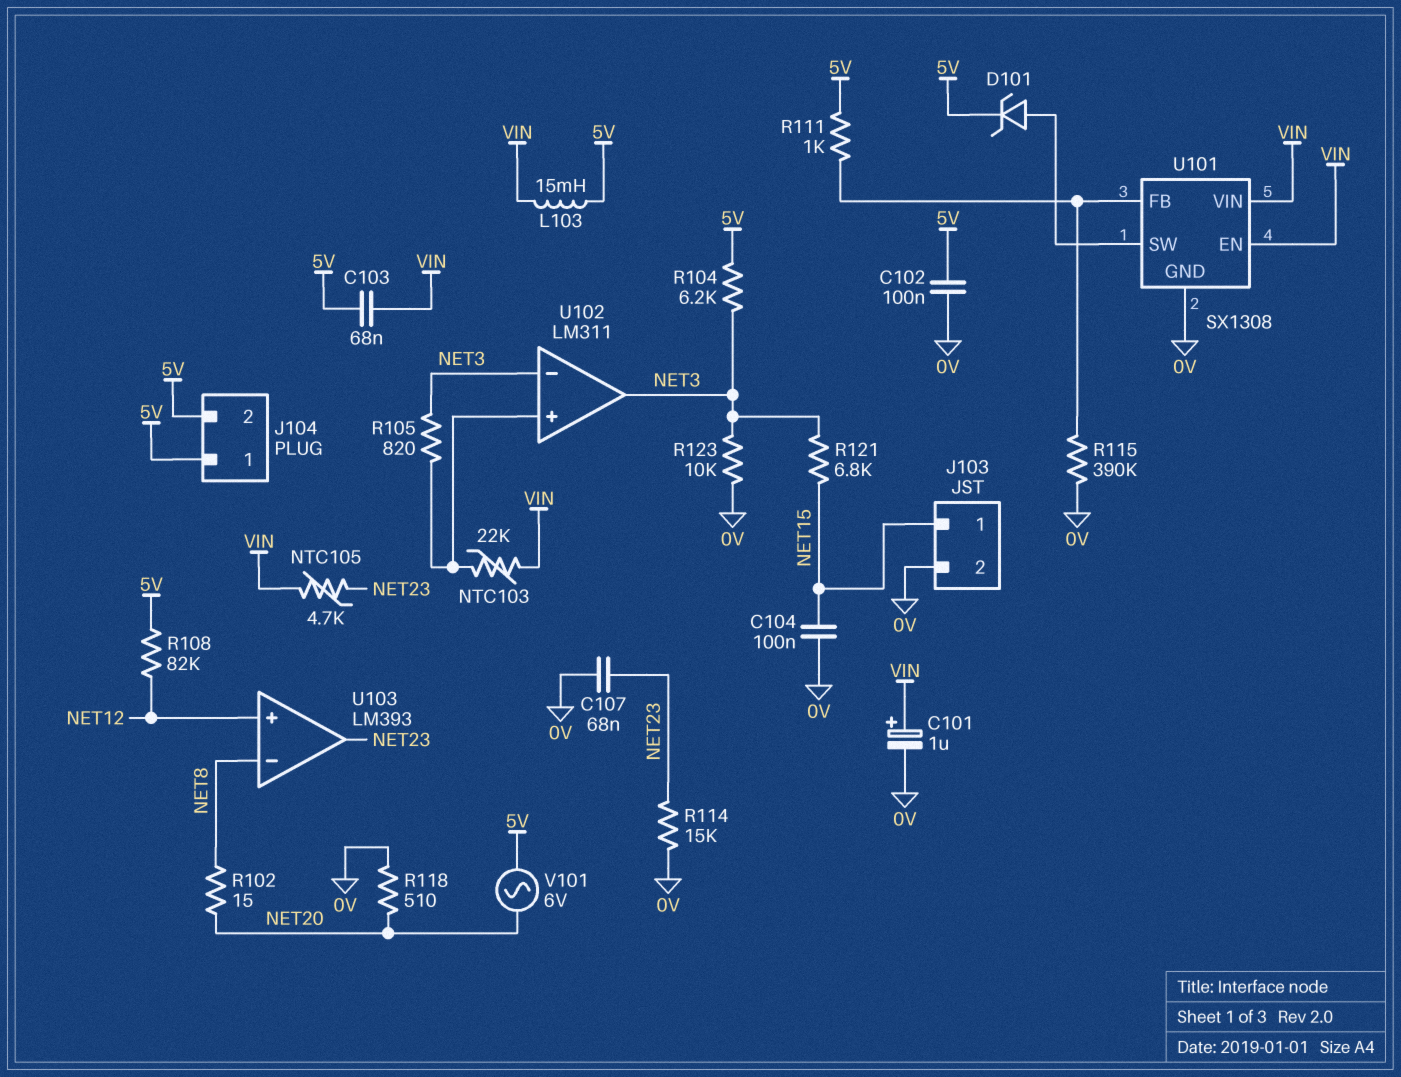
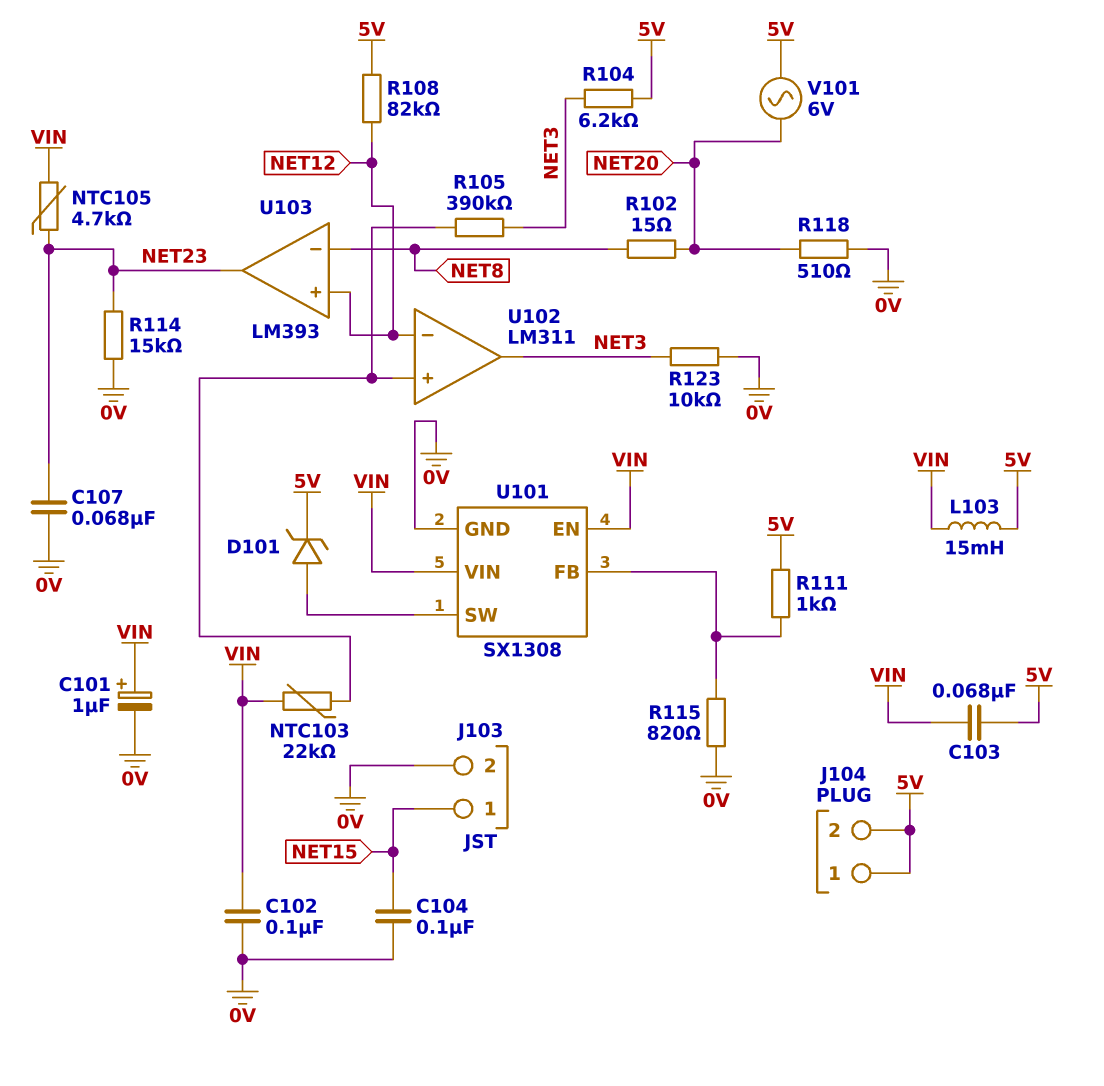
C102: 100nF (0V, 5V) -> 100nF (0V, VIN)
R105: 820 (NET3, U102/in+) -> 390k (NET3, U102/in+)
R115: 390k (0V, U101/FB) -> 820 (0V, U101/FB)
R121: 6.8k (NET3, NET15) -> none
U102 pin in-: NET3 -> NET12

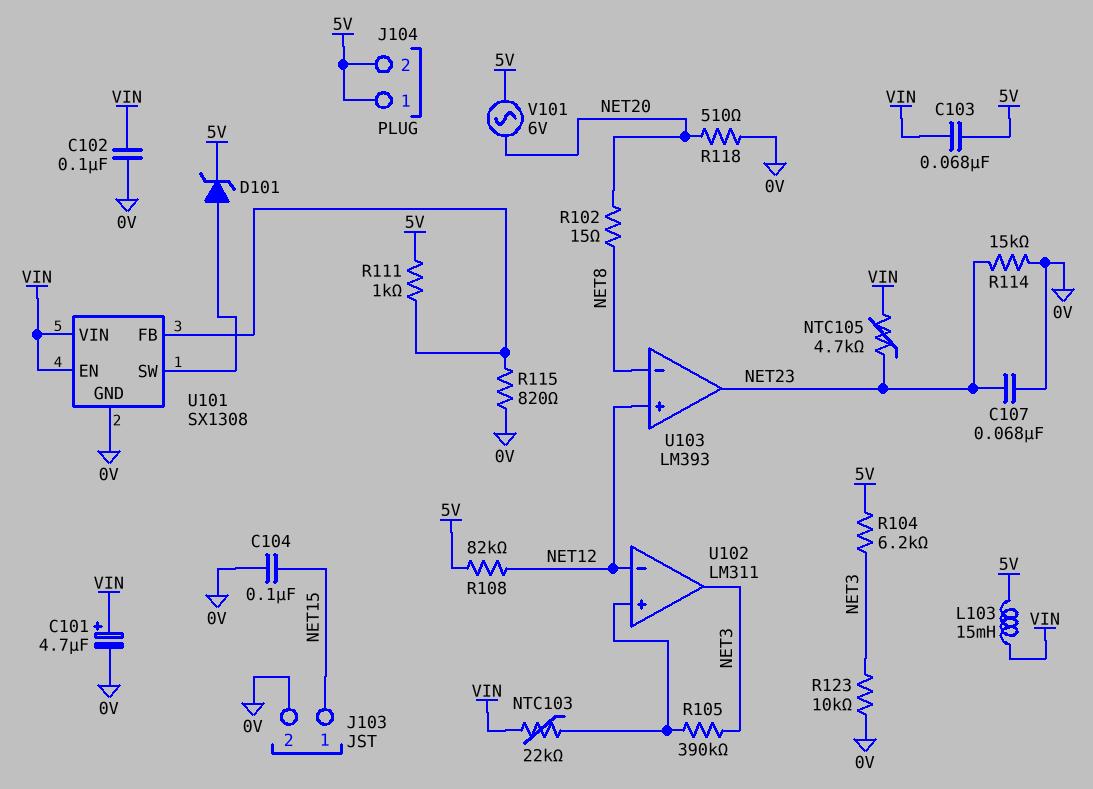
C101: 1uF (plus VIN, minus 0V) -> 4.7uF (plus VIN, minus 0V)

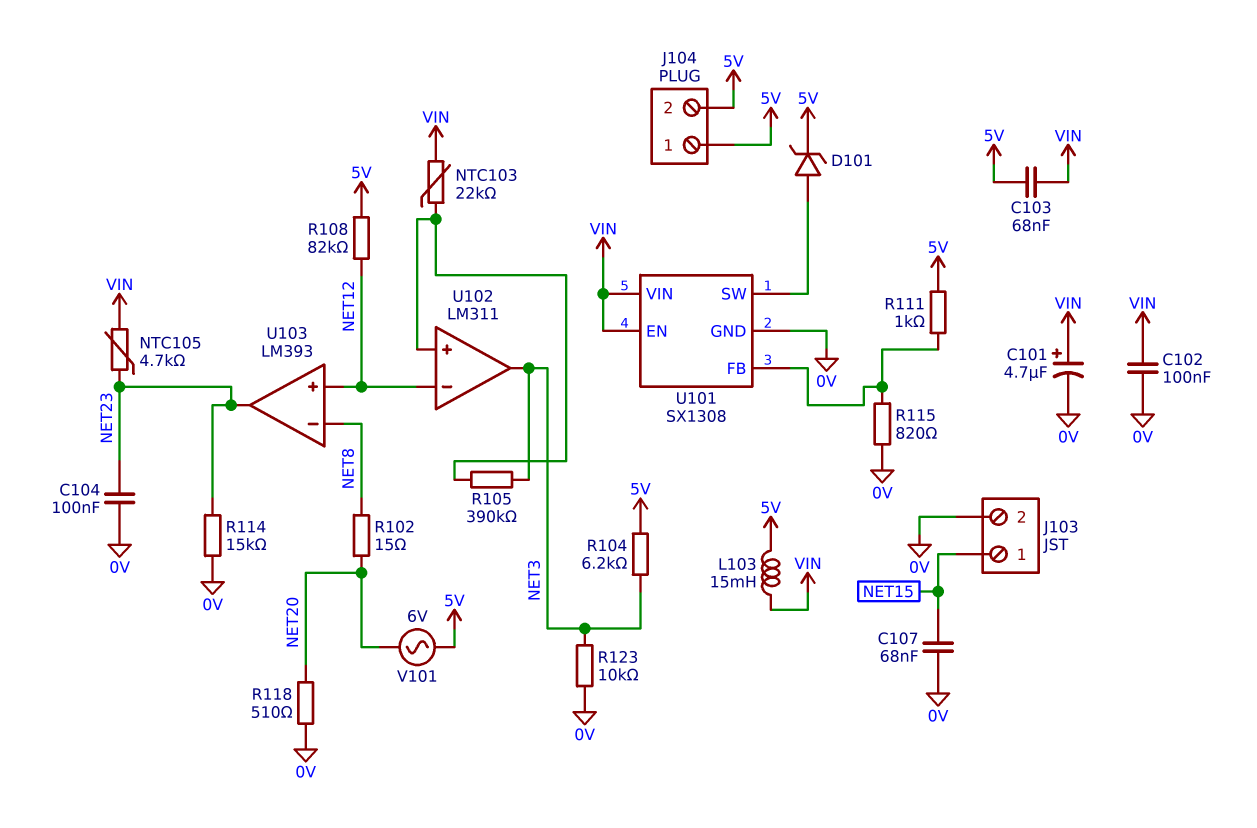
C104: 100nF (0V, NET15) -> 100nF (0V, NET23)
C107: 68nF (0V, NET23) -> 68nF (0V, NET15)

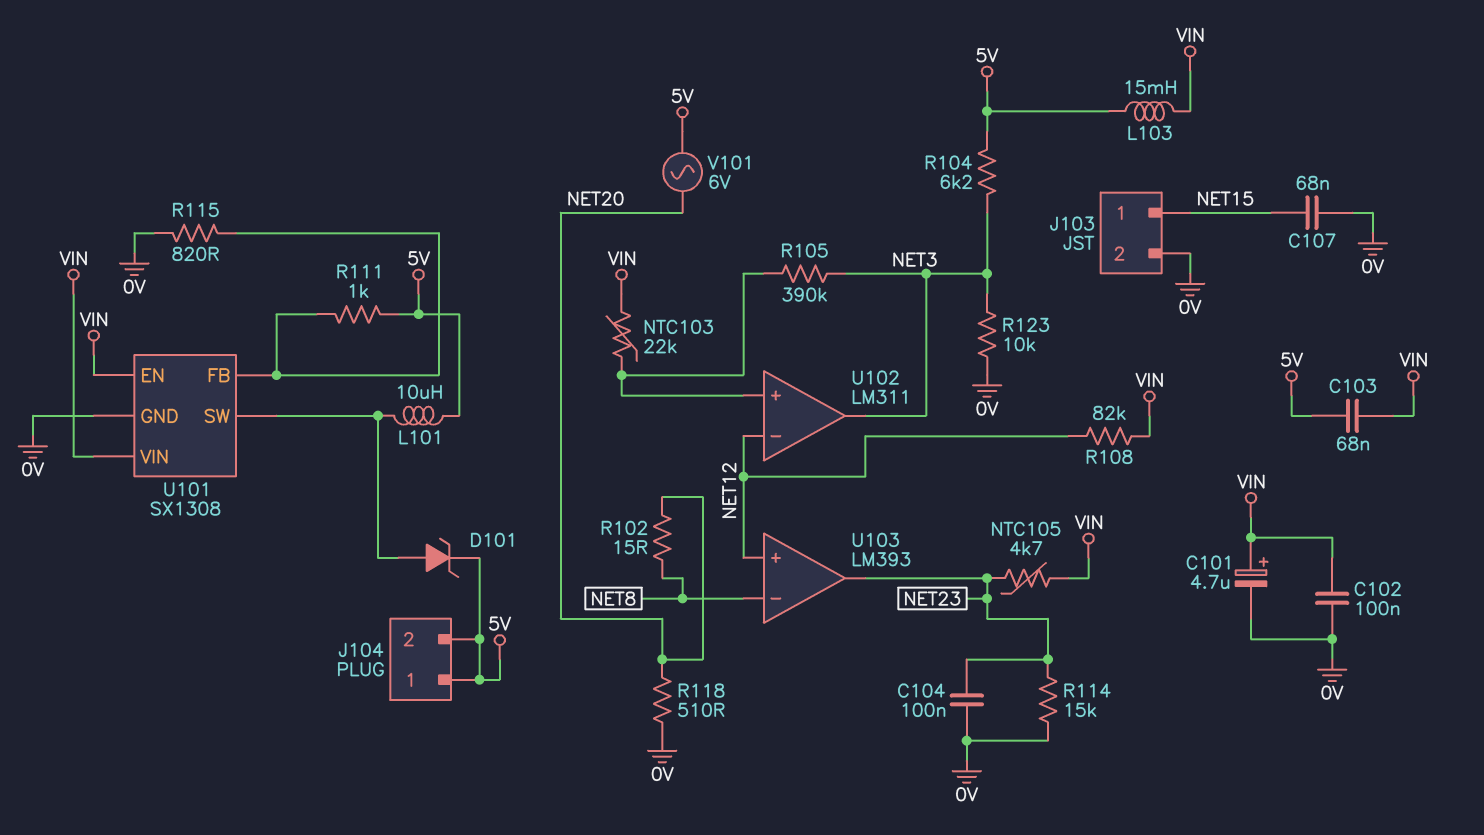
L101: none -> 10uH (5V, U101/SW)
R108: 82k (5V, NET12) -> 82k (NET12, VIN)

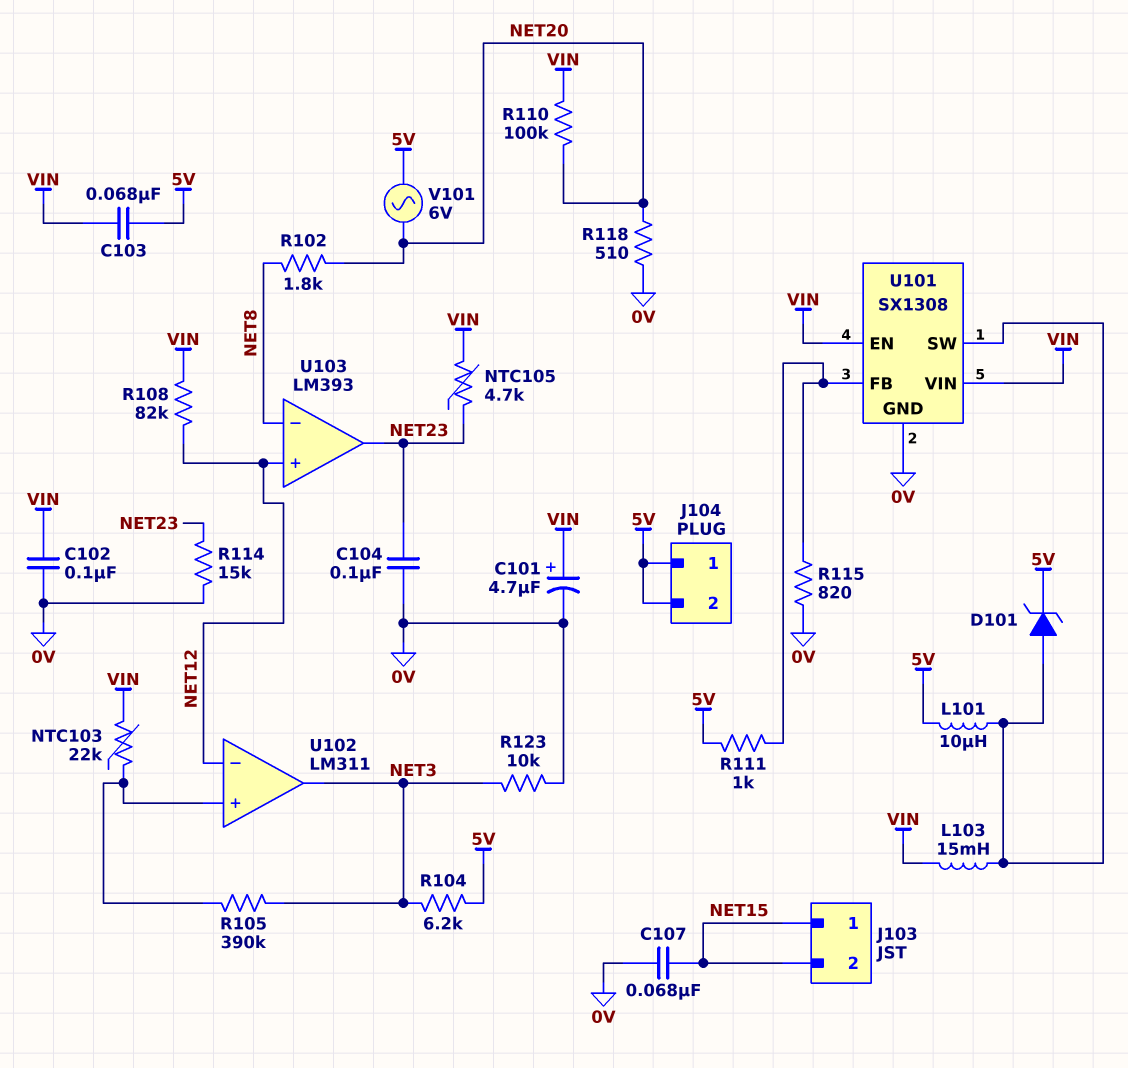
J103 pin 2: 0V -> NET15
L103: 15mH (5V, VIN) -> 15mH (U101/SW, VIN)
R102: 15 (NET8, NET20) -> 1.8k (NET8, NET20)
R110: none -> 100k (NET20, VIN)

